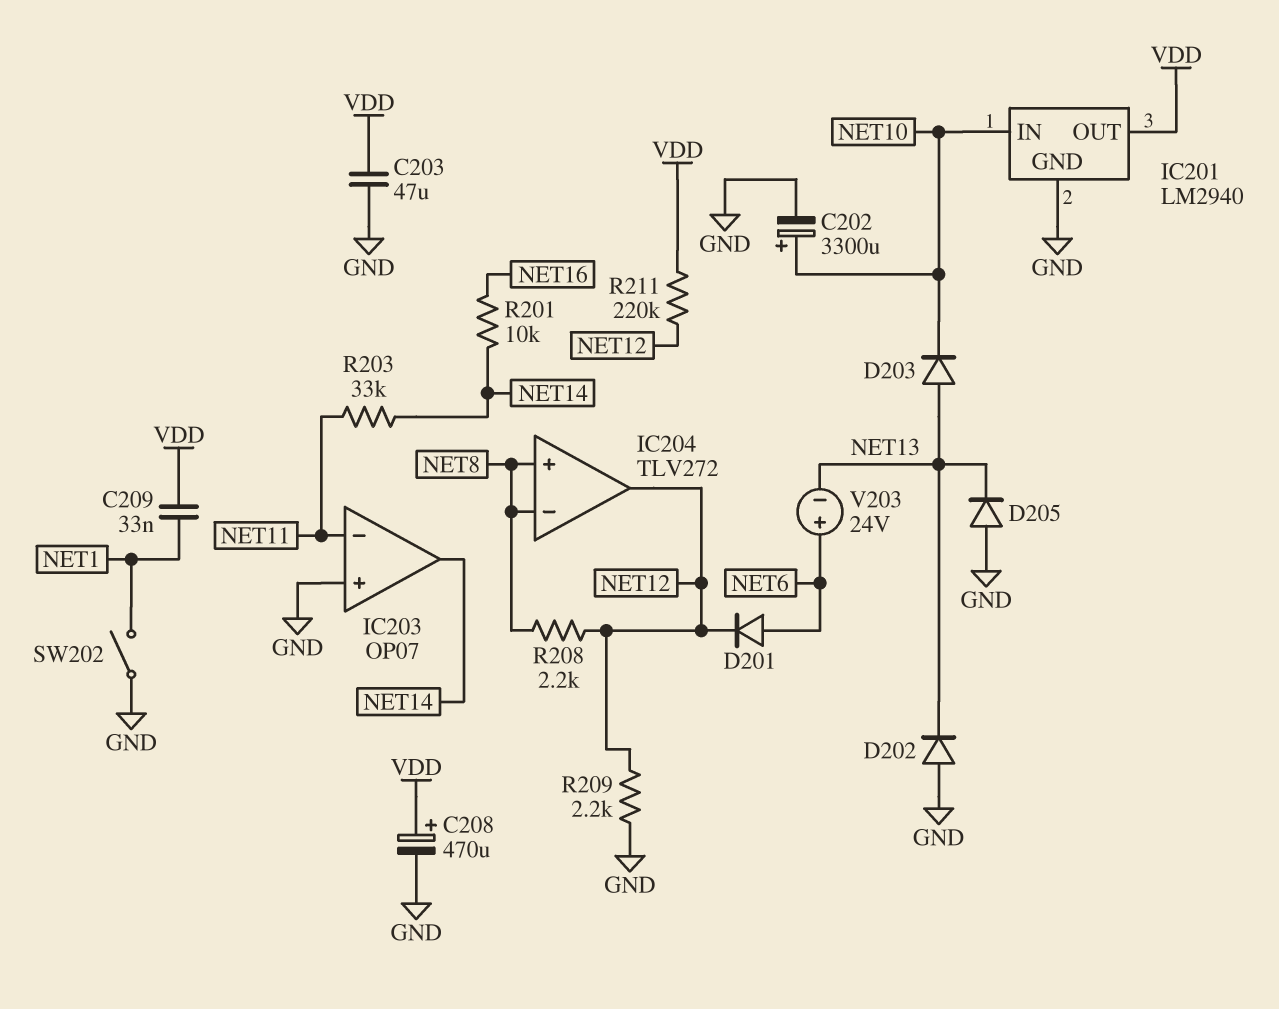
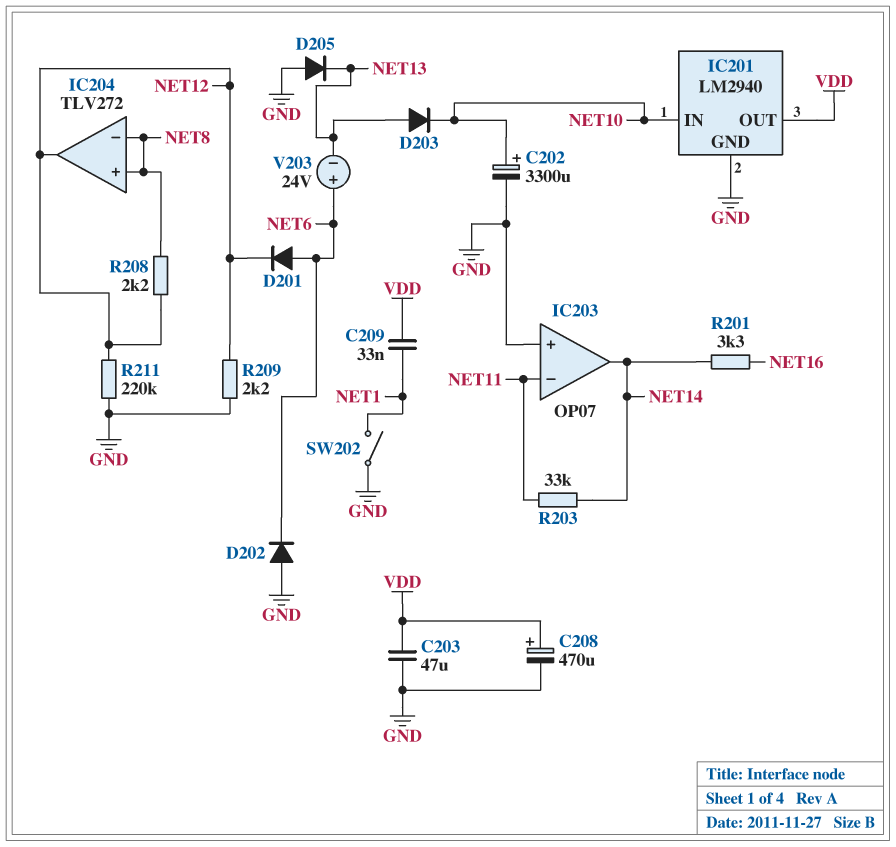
D202: diode (A GND, K NET13) -> diode (A GND, K NET6)
R201: 10k (NET14, NET16) -> 3.3k (NET14, NET16)
R211: 220k (NET12, VDD) -> 220k (GND, NET12)

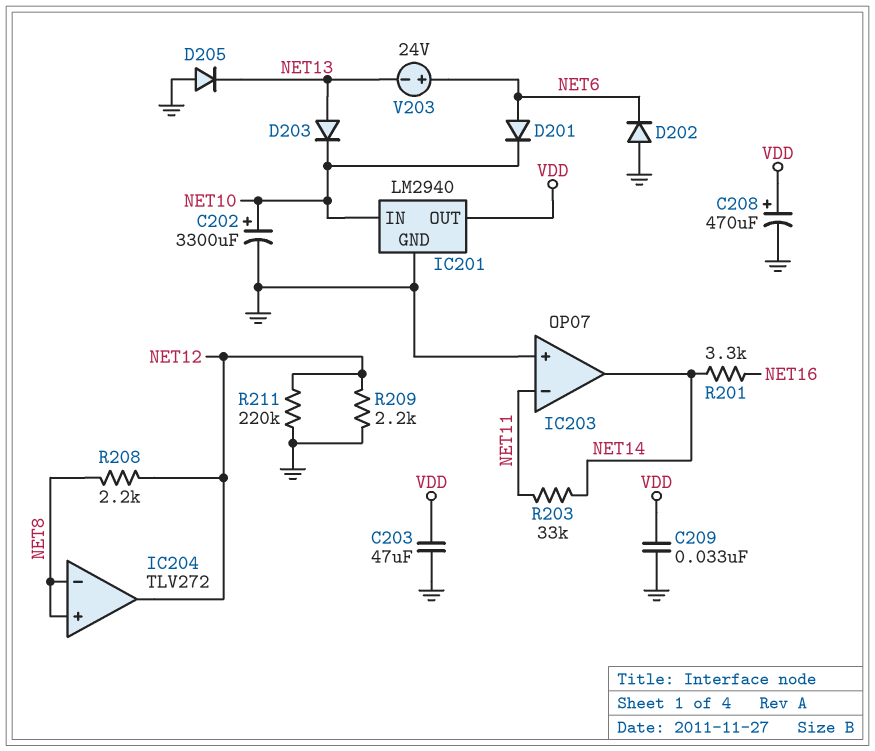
C209: 33nF (NET1, VDD) -> 33nF (GND, VDD)
D201: diode (A NET6, K NET12) -> diode (A NET6, K NET10)
SW202: switch (GND, NET1) -> none

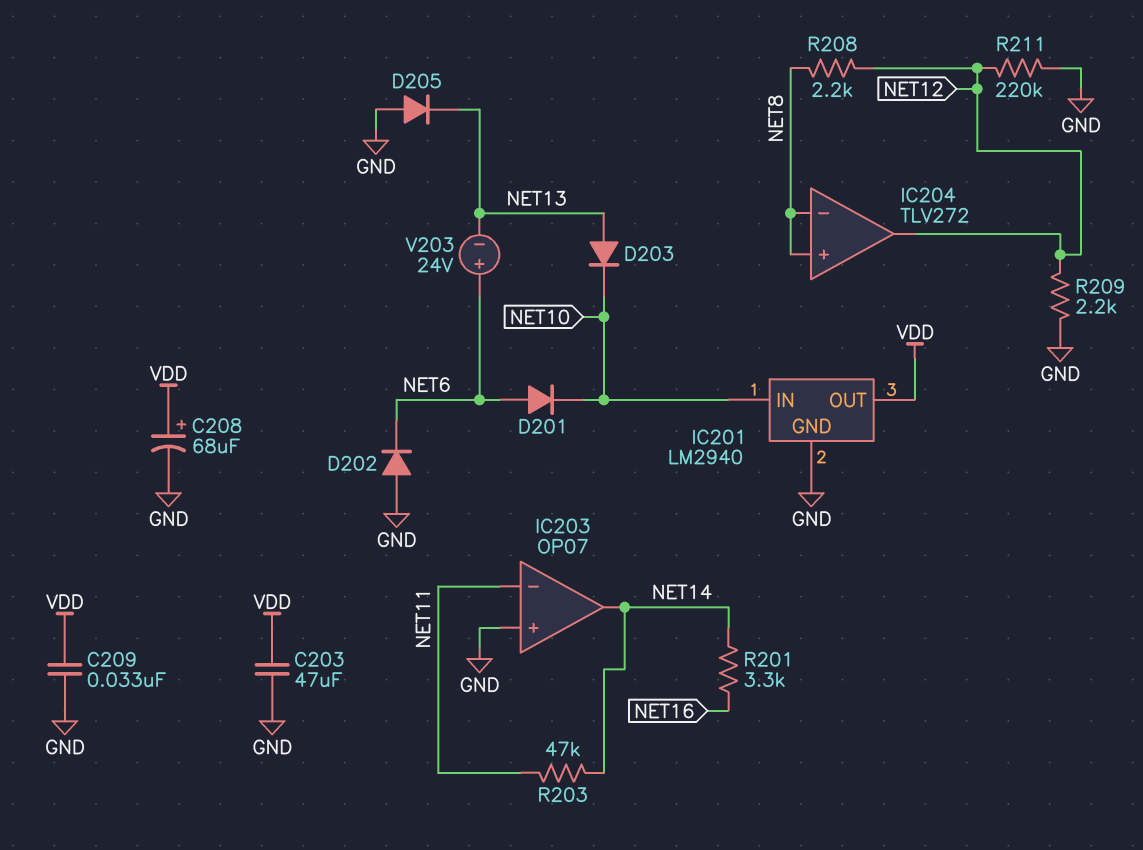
C202: 3300uF (plus NET10, minus GND) -> none
C208: 470uF (plus VDD, minus GND) -> 68uF (plus VDD, minus GND)
R203: 33k (NET11, NET14) -> 47k (NET11, NET14)

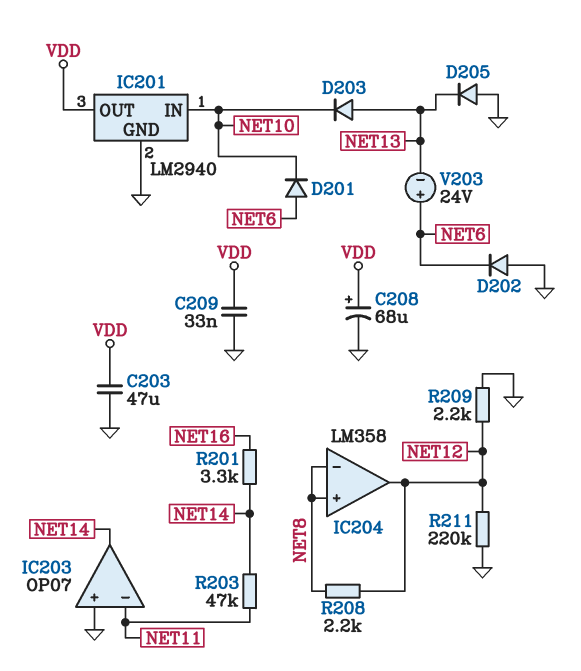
IC204: TLV272 -> LM358

